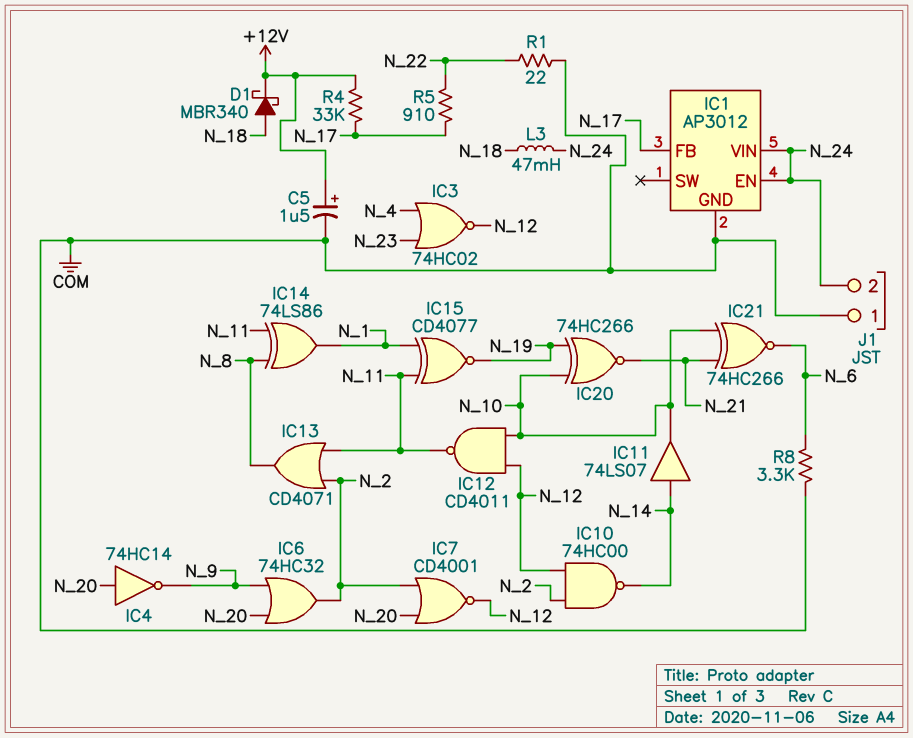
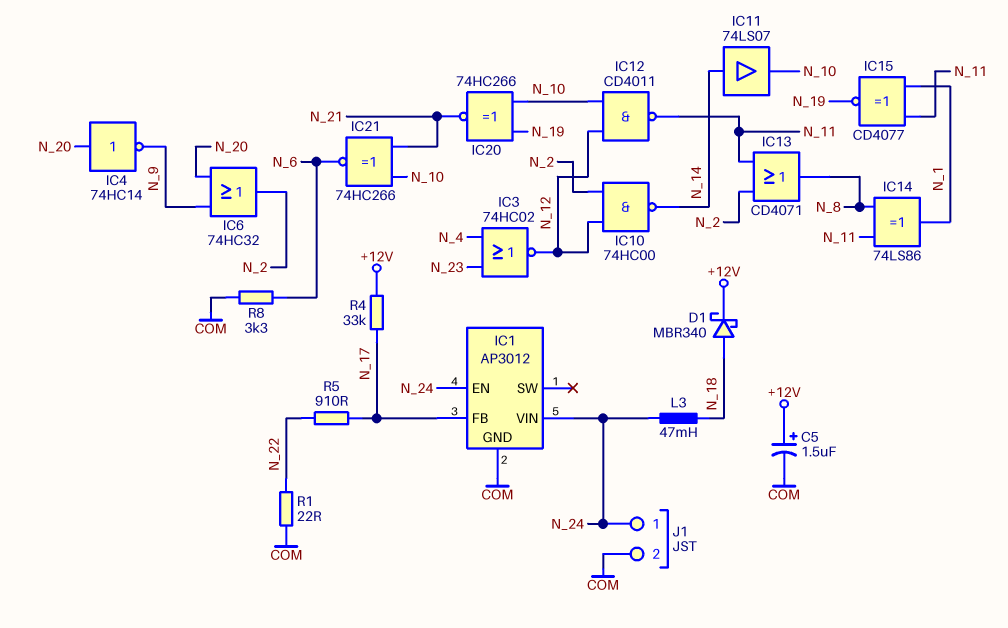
IC7: NOR CD4001 (in N_2, in N_20, out N_12) -> none
J1 pin 1: COM -> N_24
J1 pin 2: N_24 -> COM

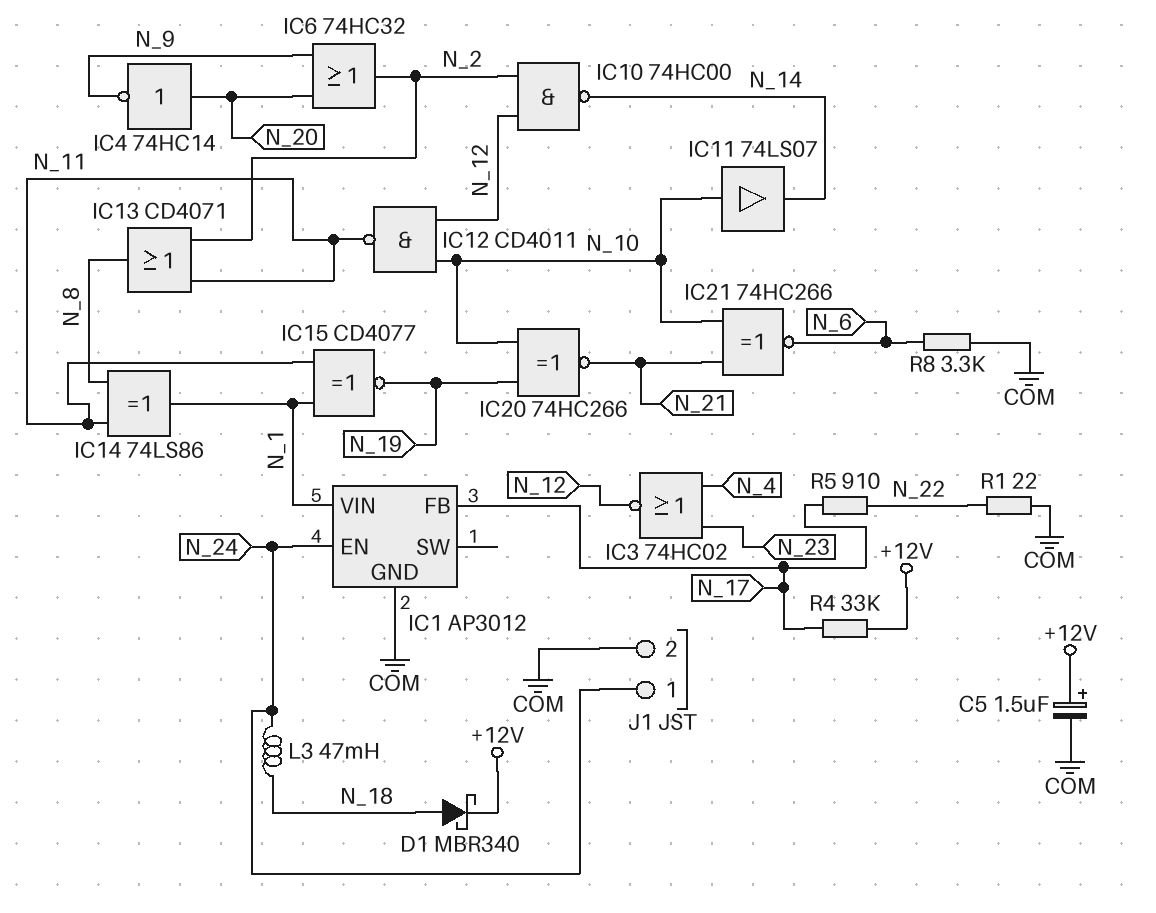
IC1 pin VIN: N_24 -> N_1
IC11: buffer 74LS07 (in N_14, out N_10) -> buffer 74LS07 (in N_10, out N_14)

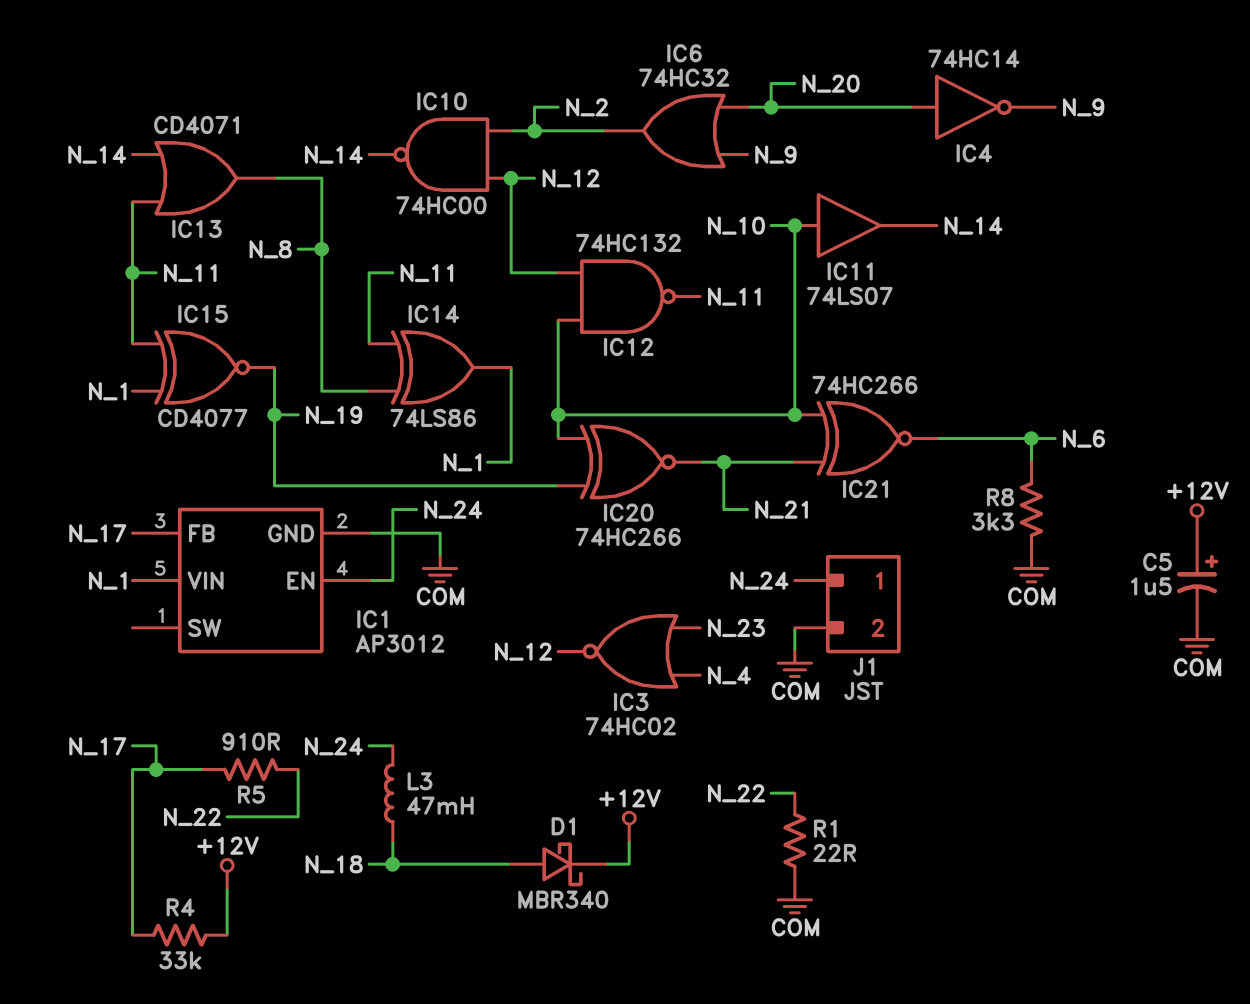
IC12: NAND CD4011 (in N_10, in N_12, out N_11) -> NAND 74HC132 (in N_10, in N_12, out N_11)
IC13: OR CD4071 (in N_2, in N_11, out N_8) -> OR CD4071 (in N_11, in N_14, out N_8)

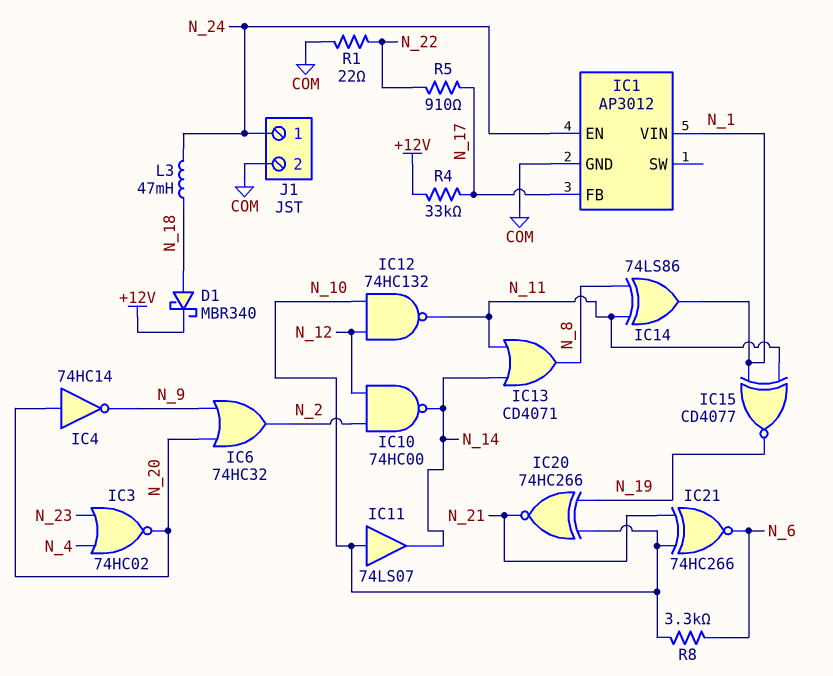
C5: 1.5uF (plus +12V, minus COM) -> none
IC3: NOR 74HC02 (in N_4, in N_23, out N_12) -> NOR 74HC02 (in N_4, in N_23, out N_20)
R8: 3.3k (COM, N_6) -> 3.3k (N_6, N_10)

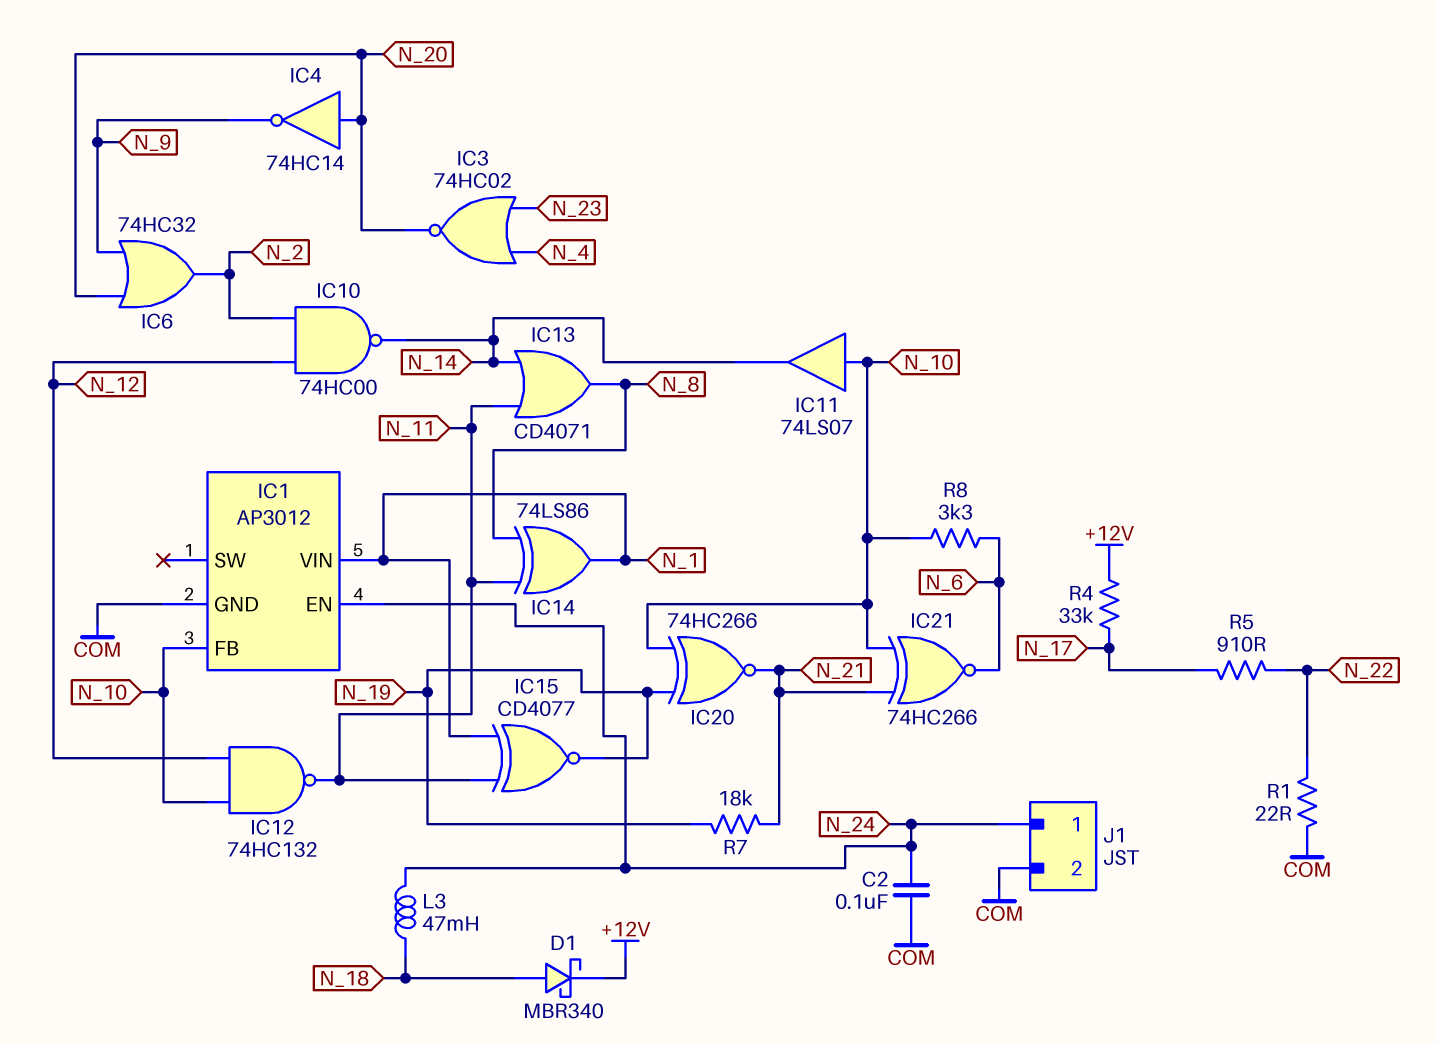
C2: none -> 100nF (COM, N_24)
IC1 pin FB: N_17 -> N_10
R7: none -> 18k (N_19, N_21)

